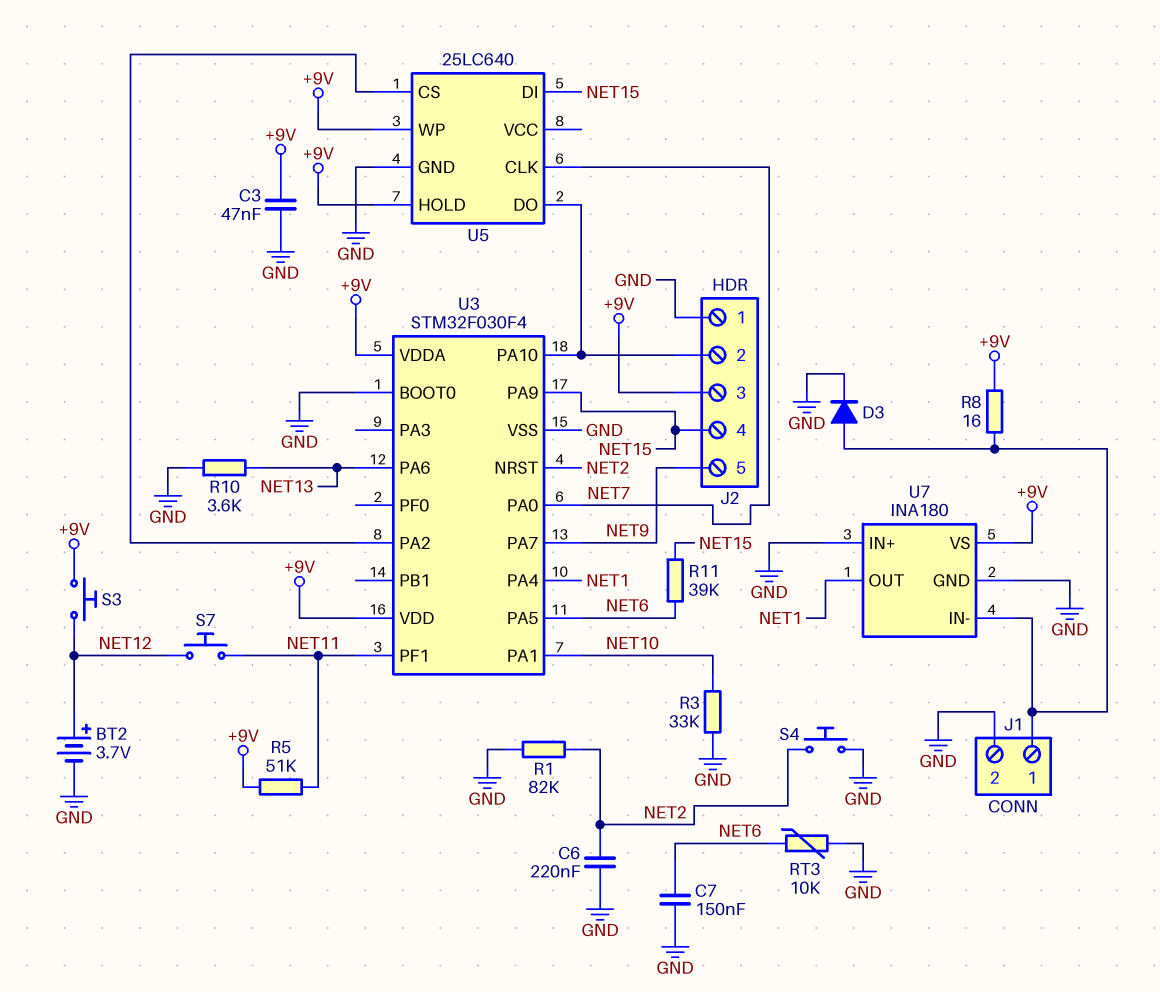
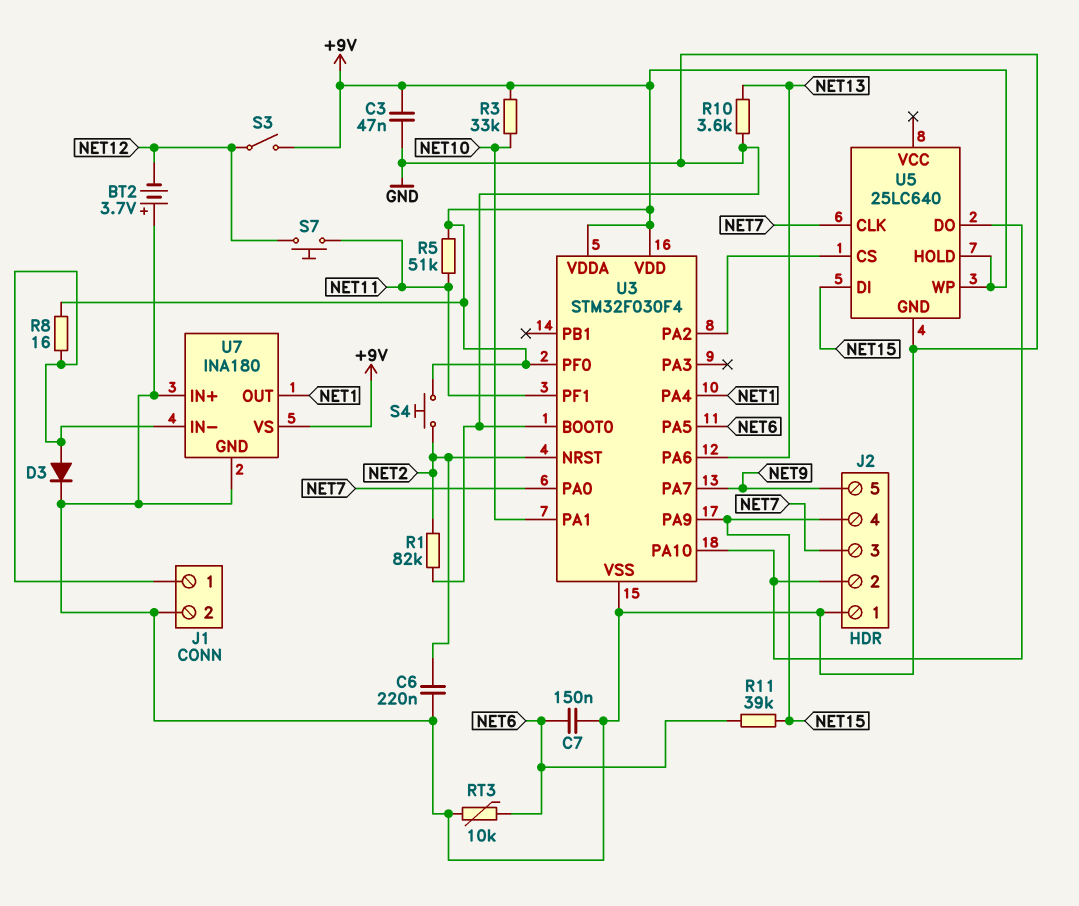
BT2: 3.7V (plus NET12, minus GND) -> 3.7V (plus GND, minus NET12)
J2 pin 3: +9V -> NET7
R3: 33k (GND, NET10) -> 33k (+9V, NET10)
S3: button (+9V, NET12) -> switch (+9V, NET12)
S4: button (GND, NET2) -> button (+9V, NET2)
U3 pin PF0: none -> +9V

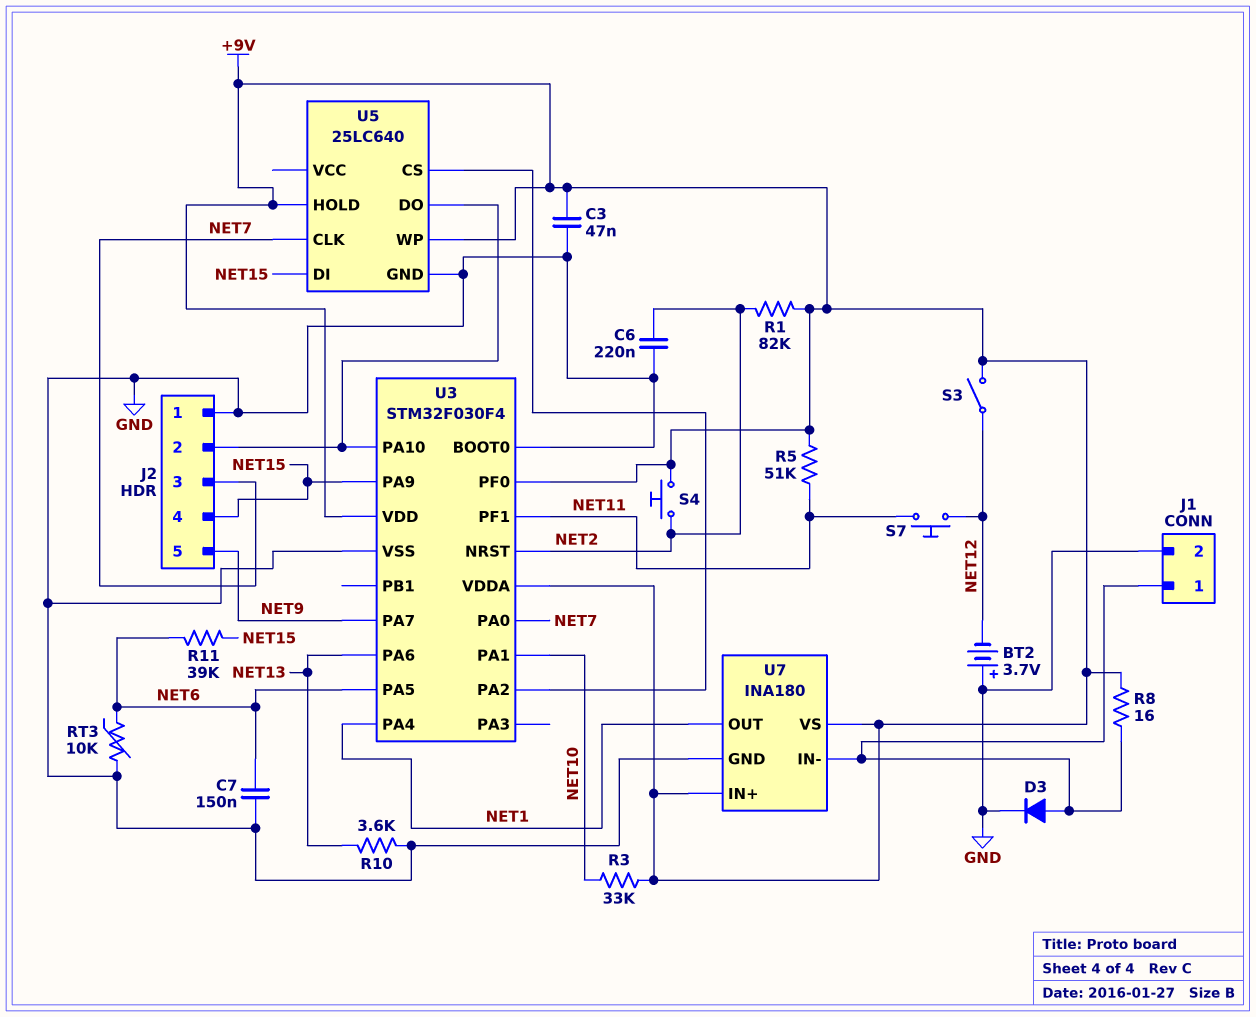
R1: 82k (GND, NET2) -> 82k (+9V, NET2)
U7 pin IN+: GND -> +9V

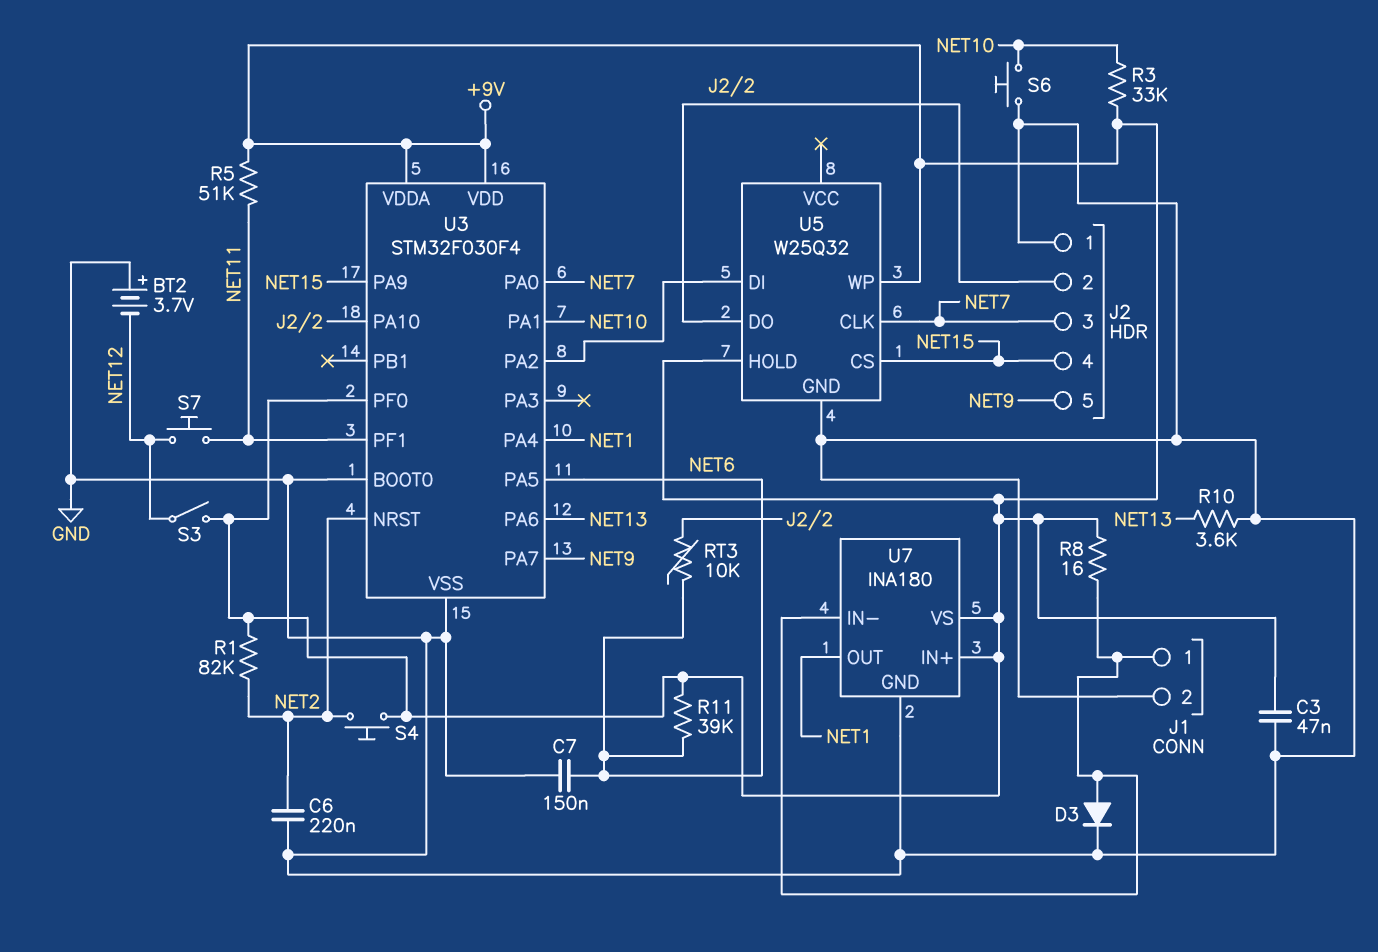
R11: 39k (NET6, NET15) -> 39k (+9V, NET6)
RT3: 10k (GND, NET6) -> 10k (J2/2, NET6)
S6: none -> button (GND, NET10)
U5: 25LC640 -> W25Q32
U5 pin CS: U3/PA2 -> NET15
U5 pin DI: NET15 -> U3/PA2

